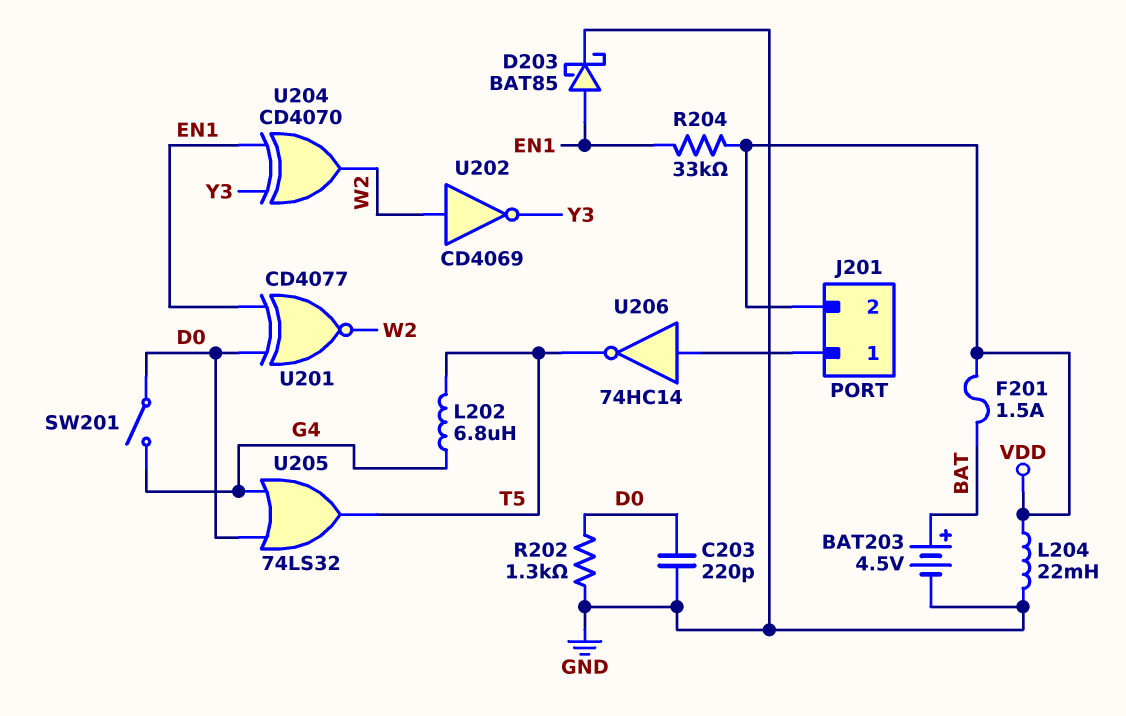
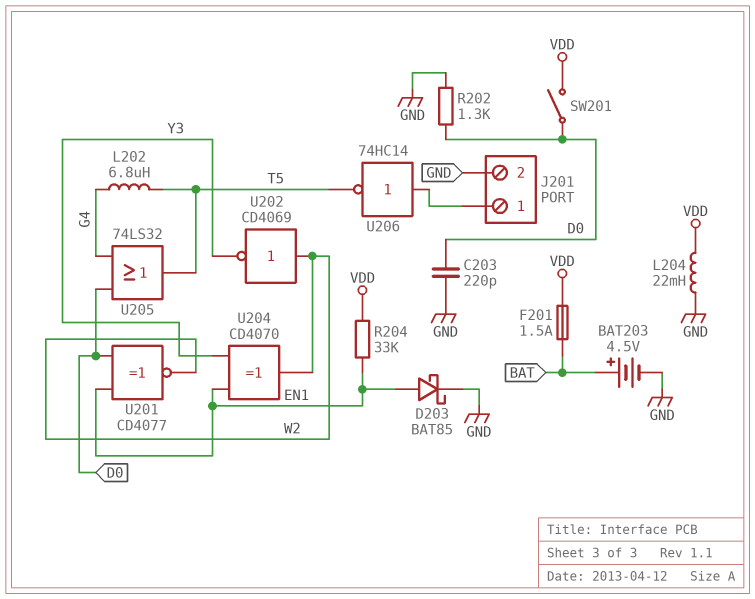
J201 pin 2: VDD -> GND
SW201: switch (D0, G4) -> switch (D0, VDD)

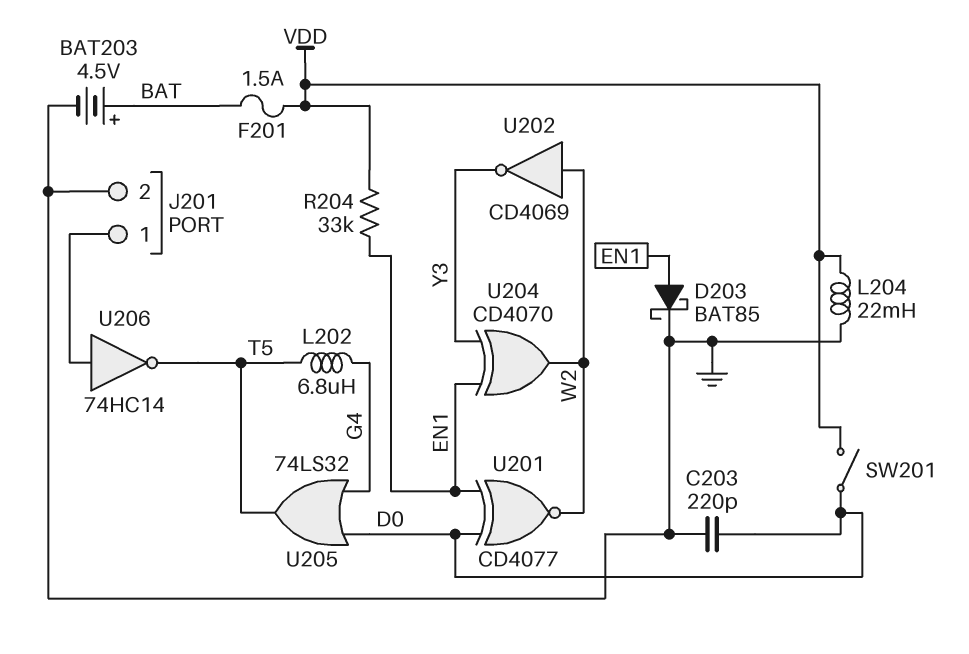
R202: 1.3k (D0, GND) -> none

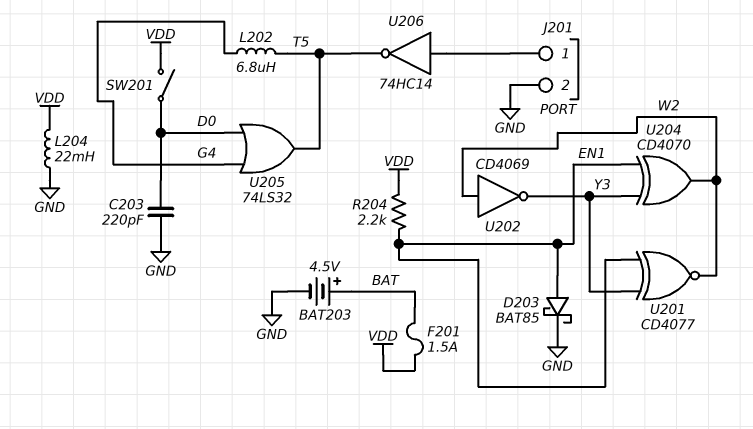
R204: 33k (EN1, VDD) -> 2.2k (EN1, VDD)
U201: XNOR CD4077 (in D0, in EN1, out W2) -> XNOR CD4077 (in EN1, in Y3, out W2)

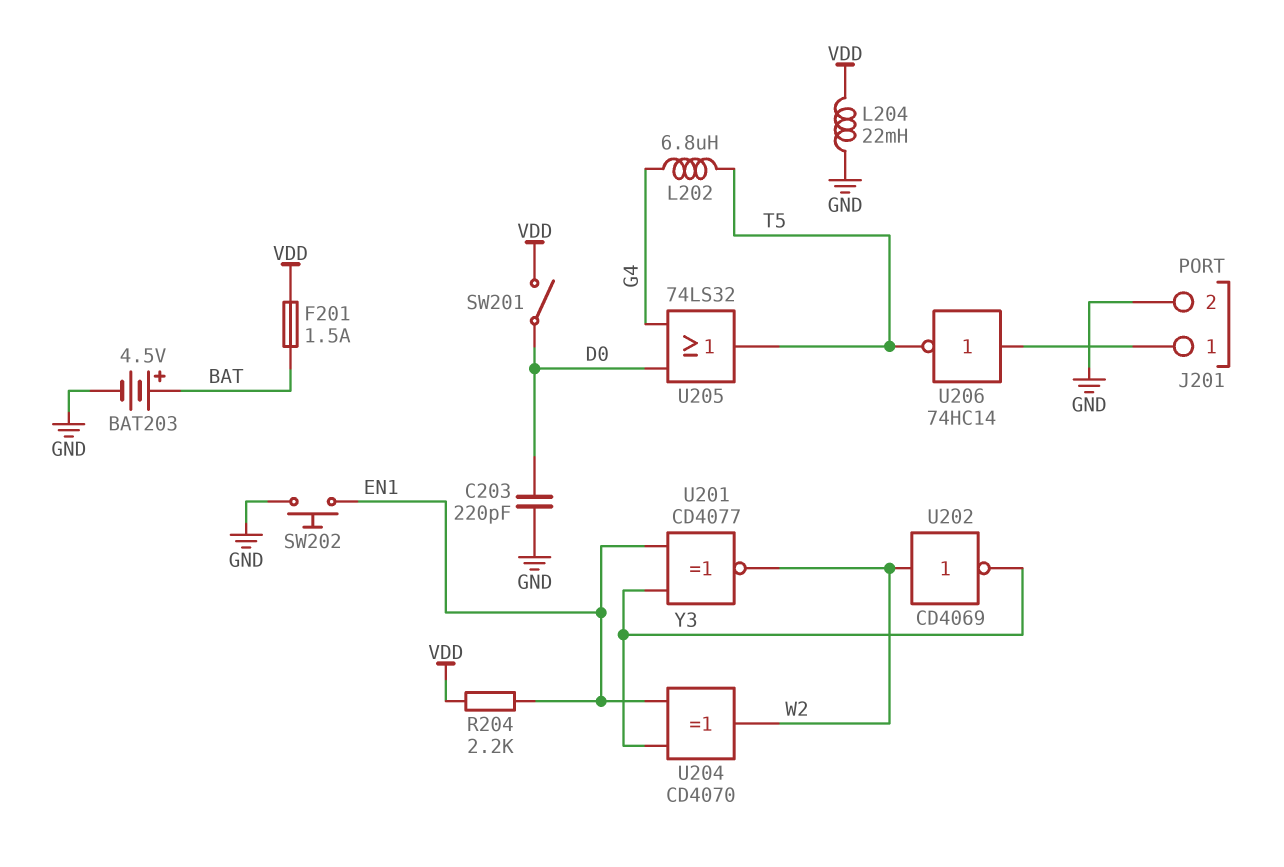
D203: schottky BAT85 (A EN1, K GND) -> none
SW202: none -> button (EN1, GND)

